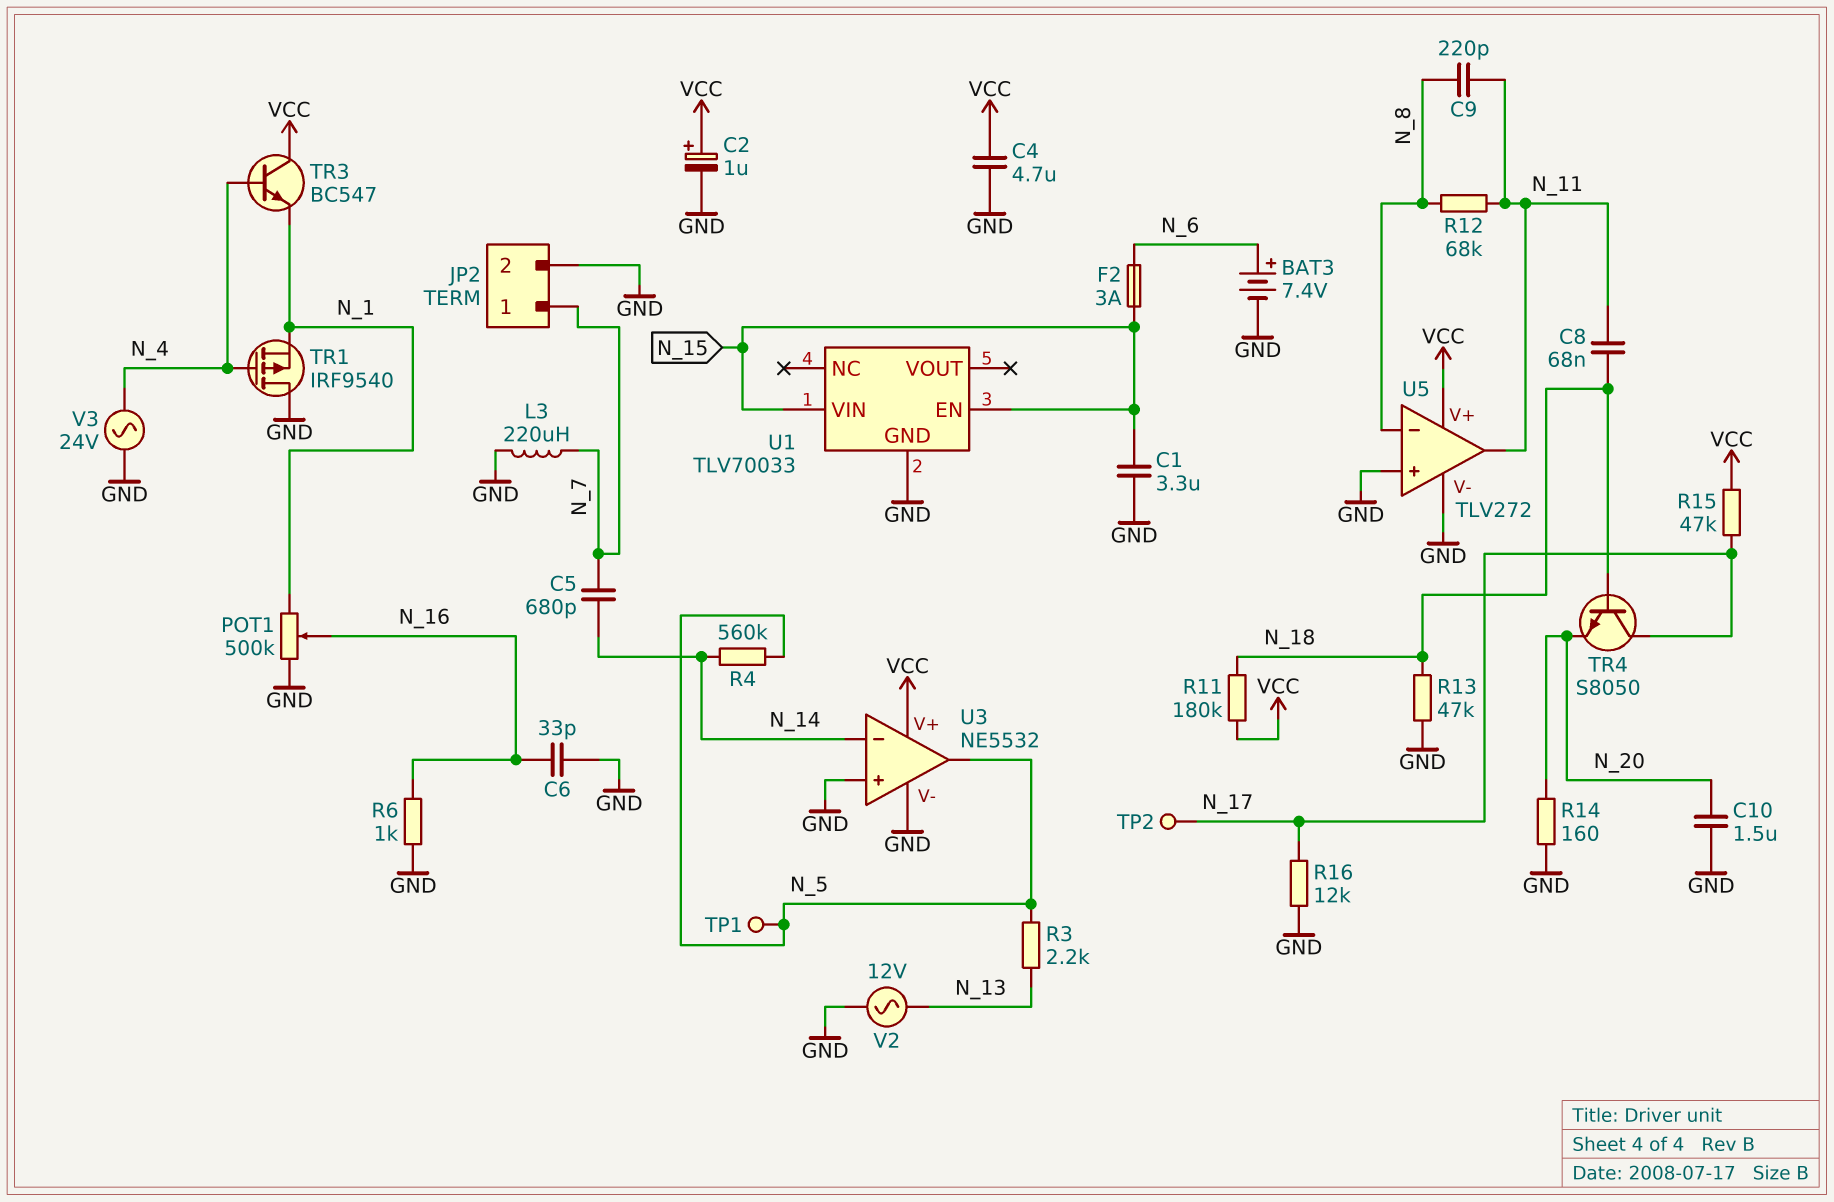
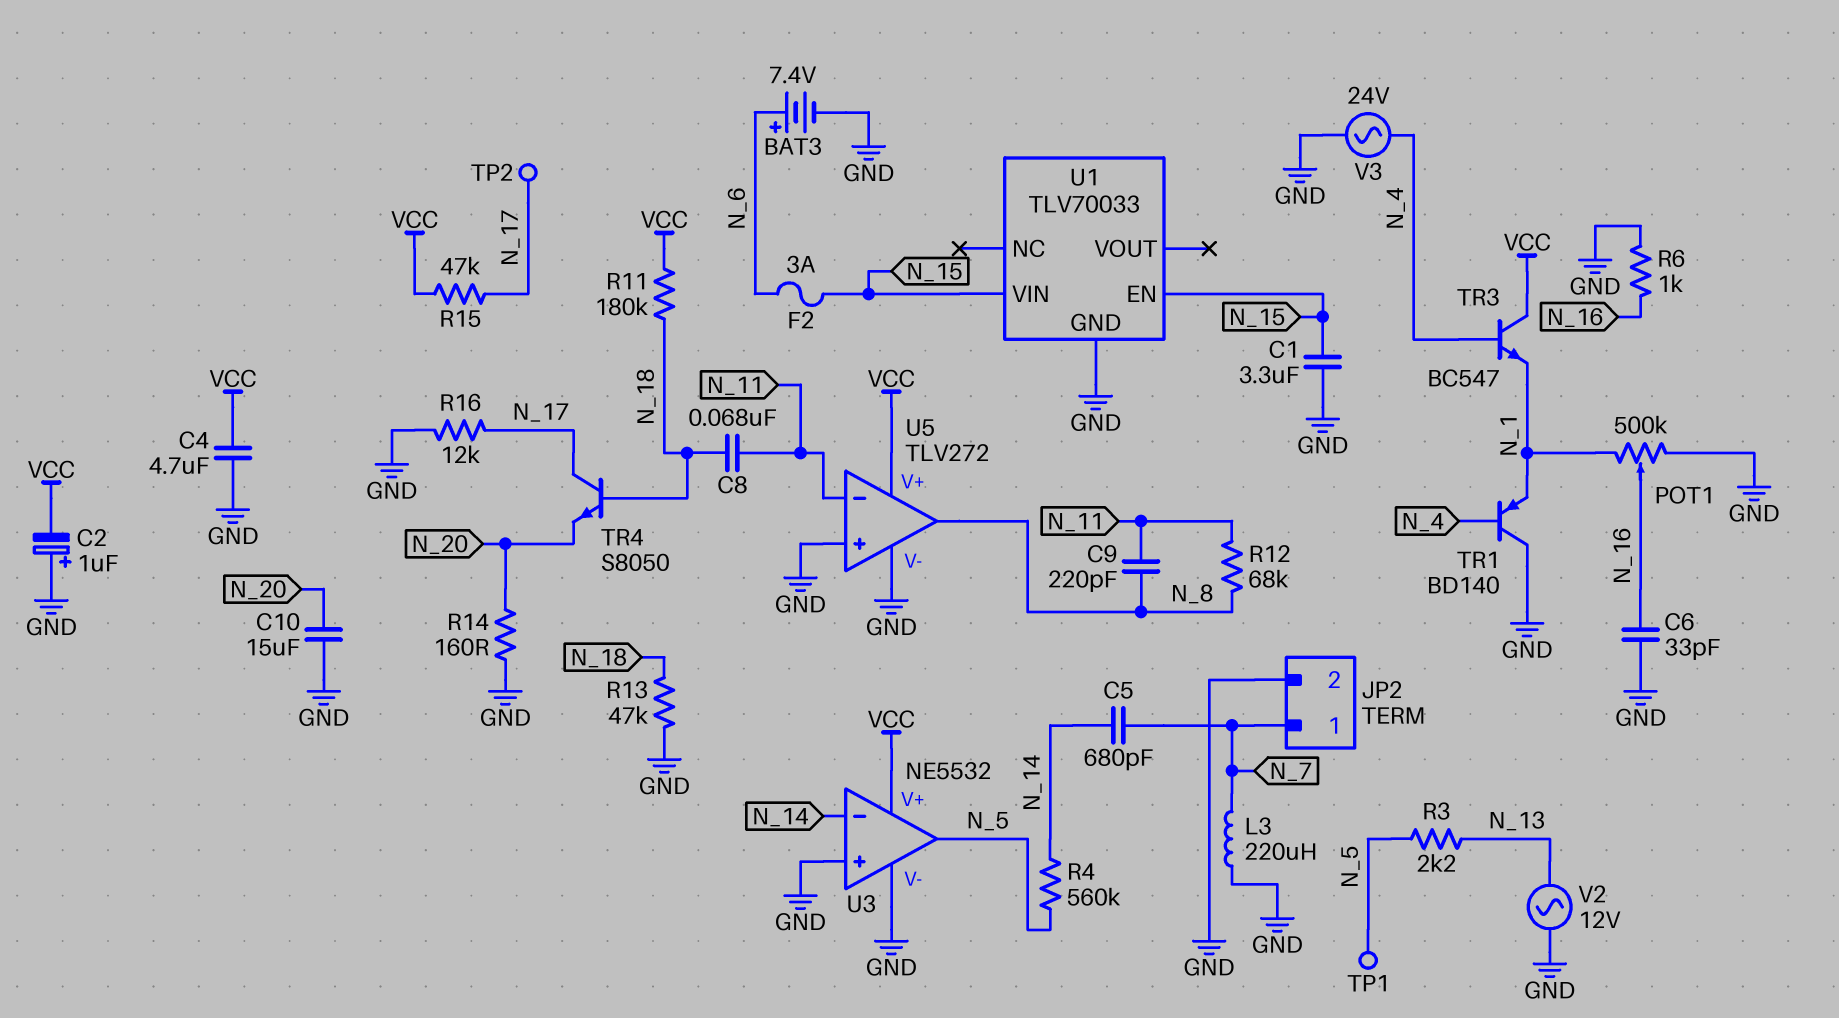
C2: 1uF (plus VCC, minus GND) -> 1uF (plus GND, minus VCC)
C10: 1.5uF (GND, N_20) -> 15uF (GND, N_20)
TR1: PMOS IRF9540 (G N_4, D GND, S N_1) -> PNP BD140 (B N_4, C GND, E N_1)
U5 pin in-: N_8 -> N_11
U5 pin out: N_11 -> N_8

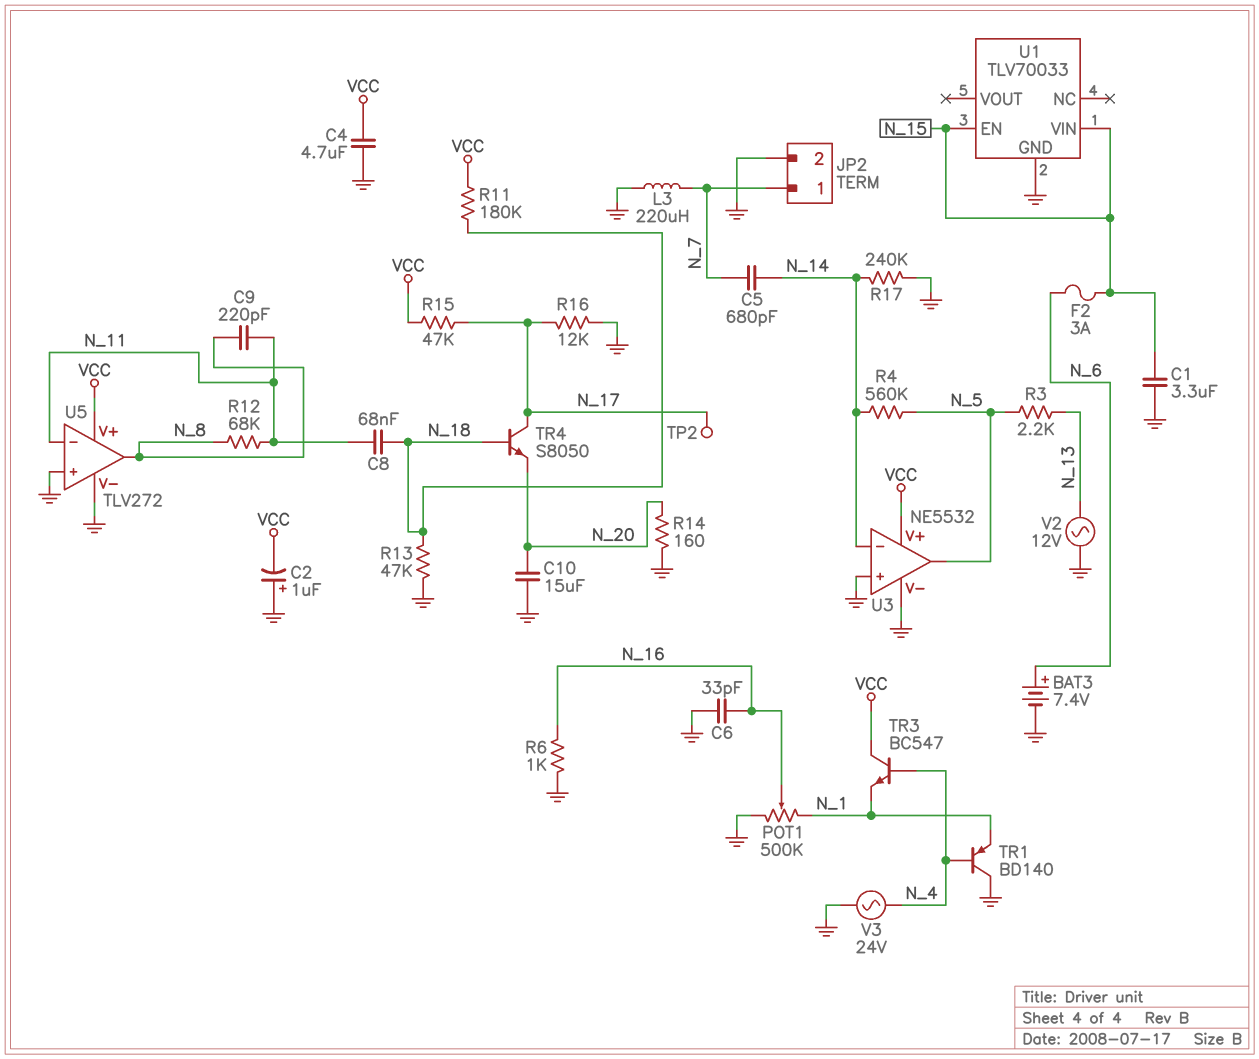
R17: none -> 240k (GND, N_14)
TP1: test point (N_5) -> none

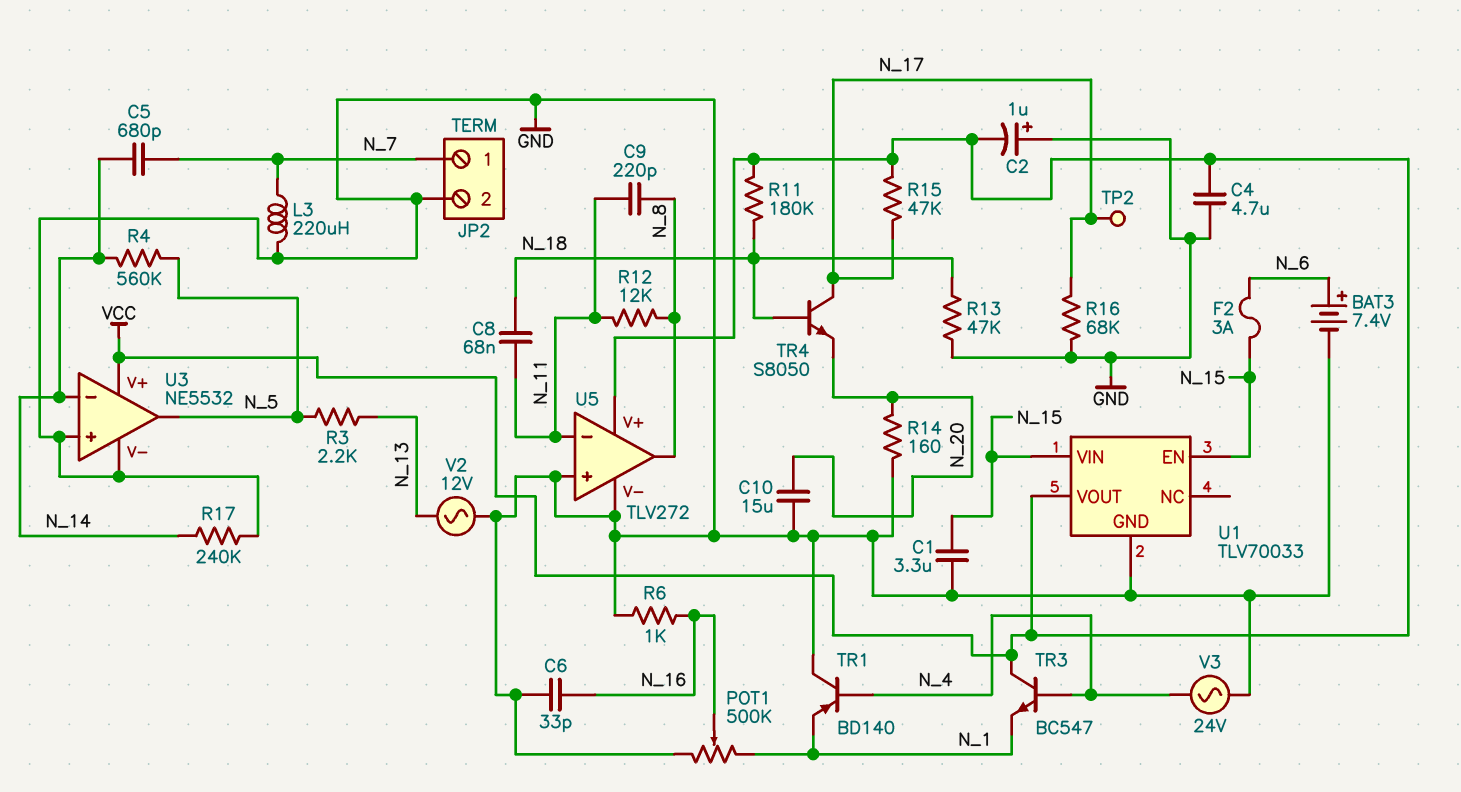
R12: 68k (N_8, N_11) -> 12k (N_8, N_11)
R16: 12k (GND, N_17) -> 68k (GND, N_17)
U1 pin VOUT: none -> VCC

